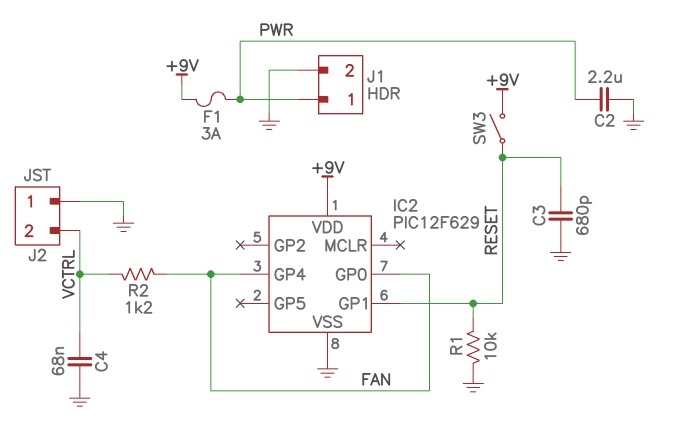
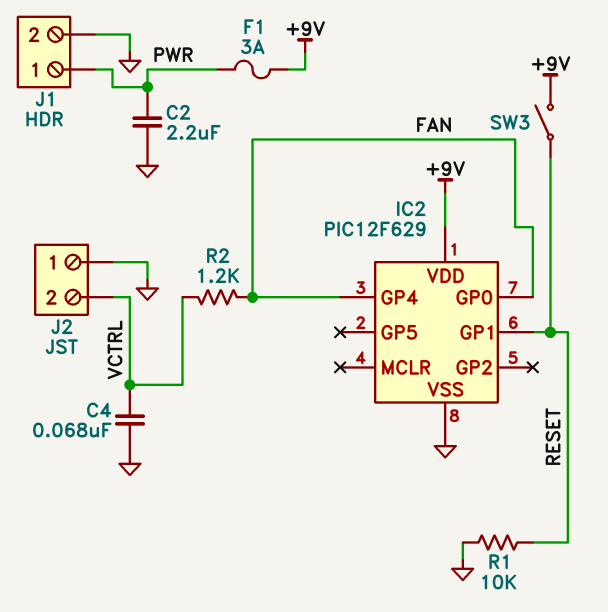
C3: 680pF (GND, RESET) -> none

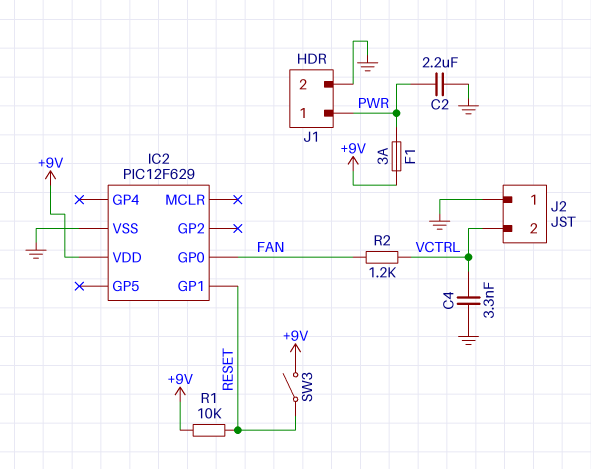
C4: 68nF (GND, VCTRL) -> 3.3nF (GND, VCTRL)
IC2 pin GP4: FAN -> none
R1: 10k (GND, RESET) -> 10k (+9V, RESET)

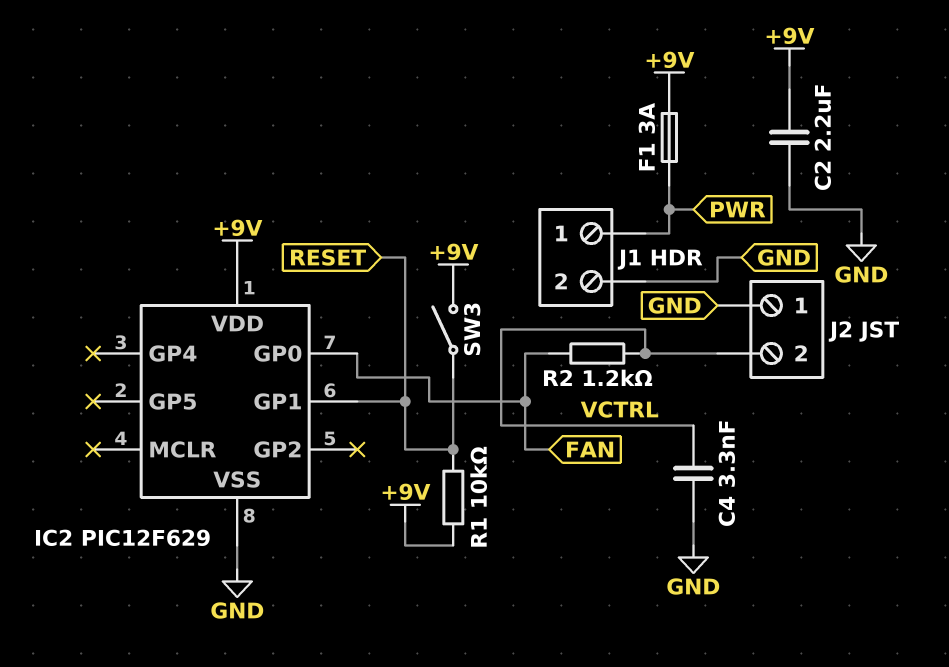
C2: 2.2uF (GND, PWR) -> 2.2uF (+9V, GND)

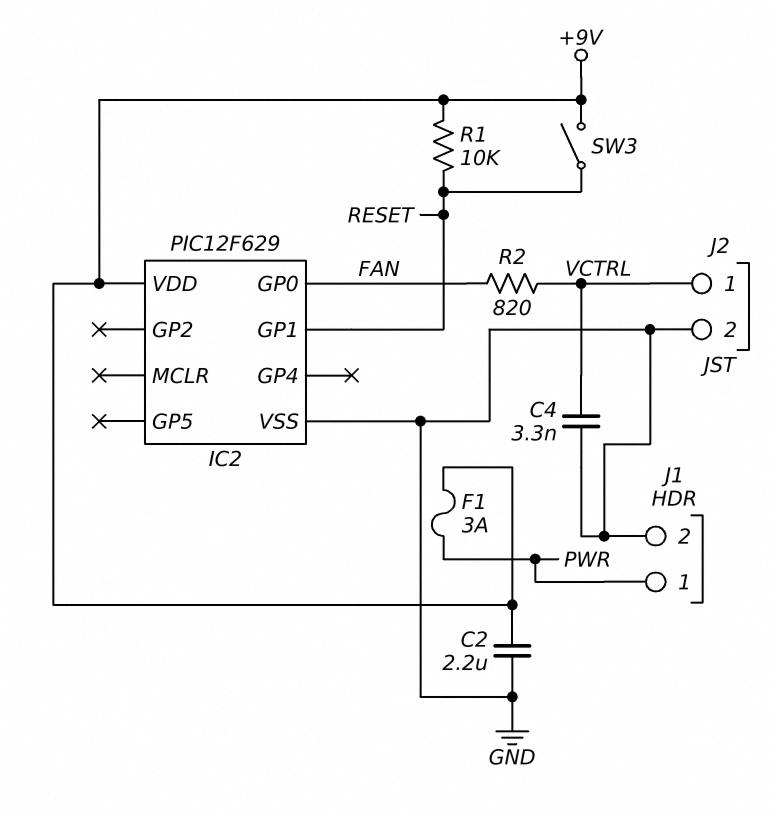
J2 pin 1: GND -> VCTRL
J2 pin 2: VCTRL -> GND
R2: 1.2k (FAN, VCTRL) -> 820 (FAN, VCTRL)

